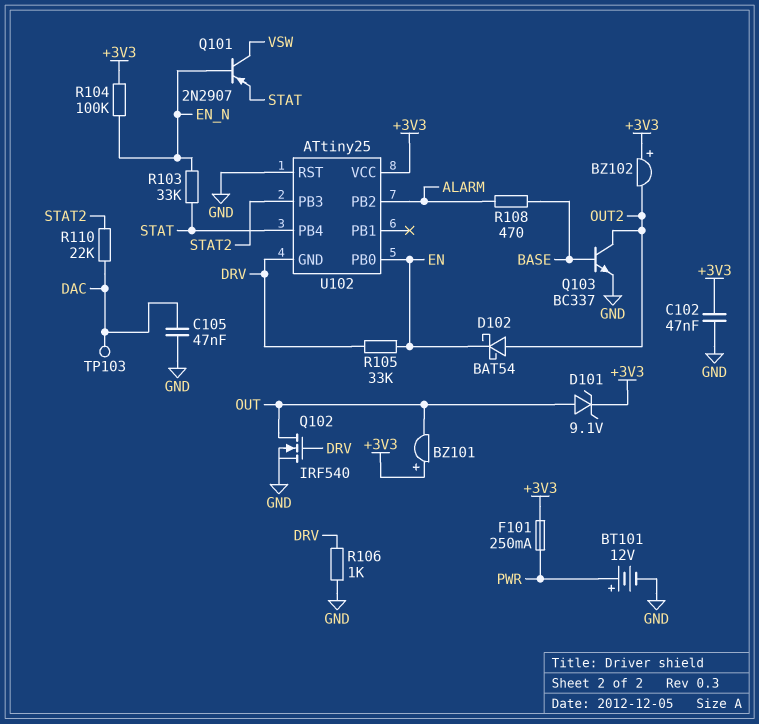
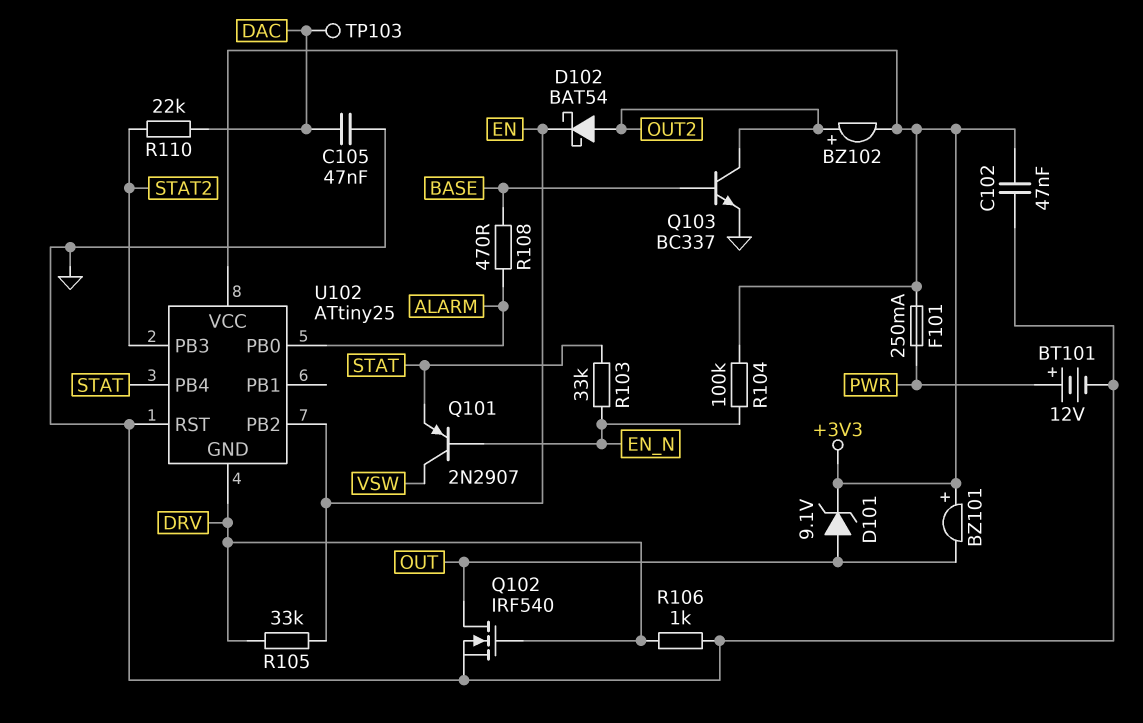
BZ102: buzzer (plus +3V3, minus OUT2) -> buzzer (plus OUT2, minus +3V3)
U102 pin PB0: EN -> ALARM
U102 pin PB2: ALARM -> EN

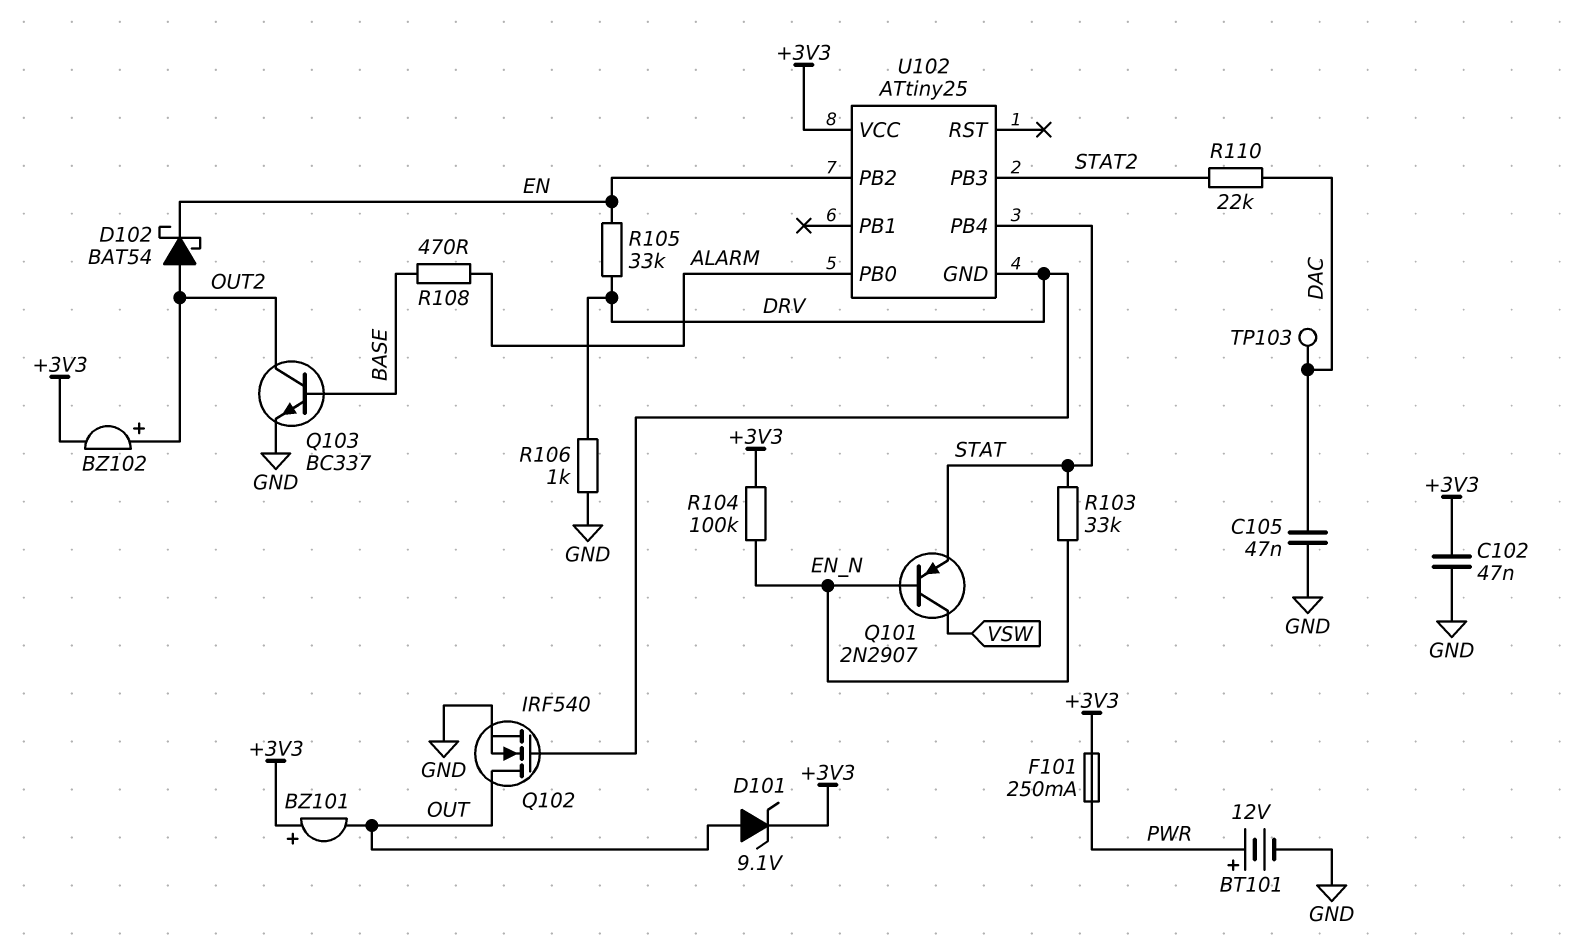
U102 pin RST: GND -> none

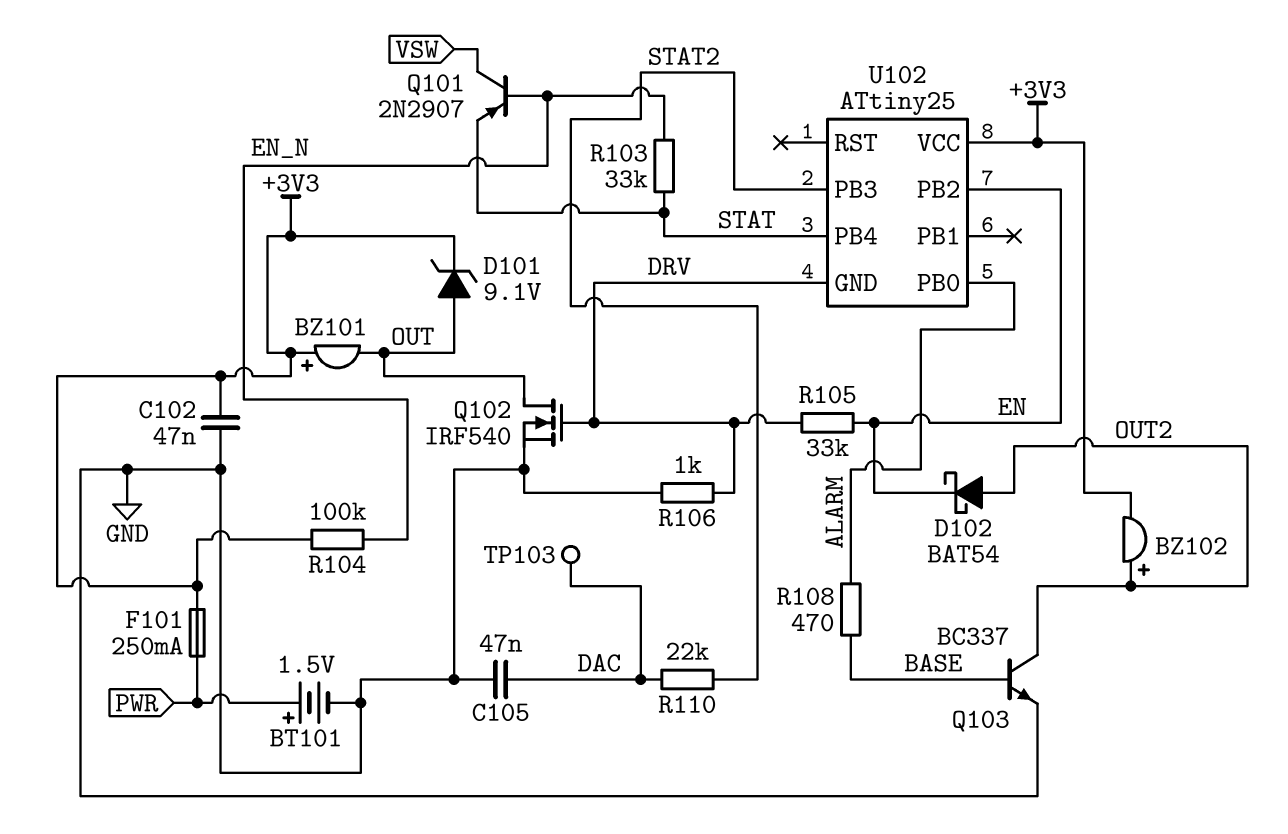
BT101: 12V (plus PWR, minus GND) -> 1.5V (plus PWR, minus GND)

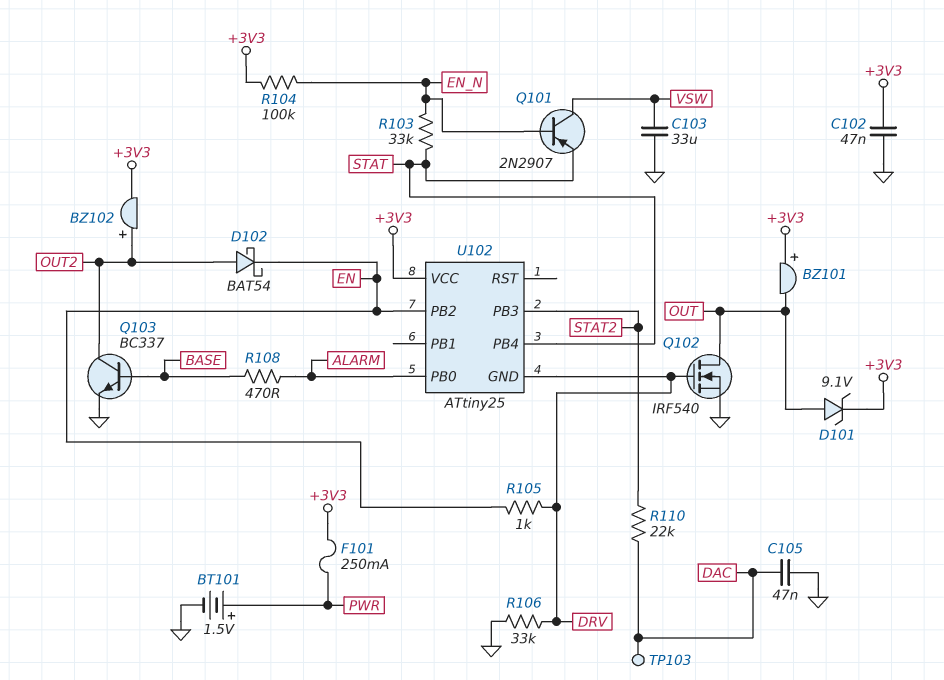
C103: none -> 33uF (GND, VSW)
R105: 33k (DRV, EN) -> 1k (DRV, EN)
R106: 1k (DRV, GND) -> 33k (DRV, GND)

